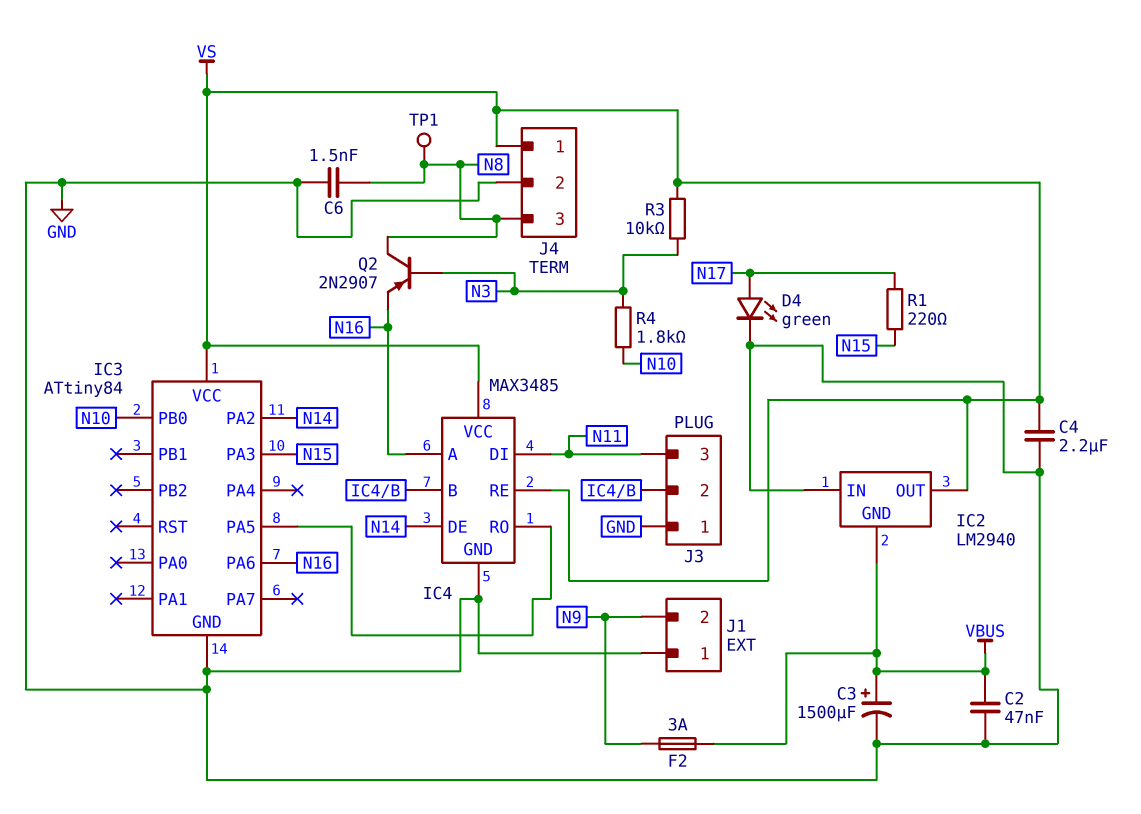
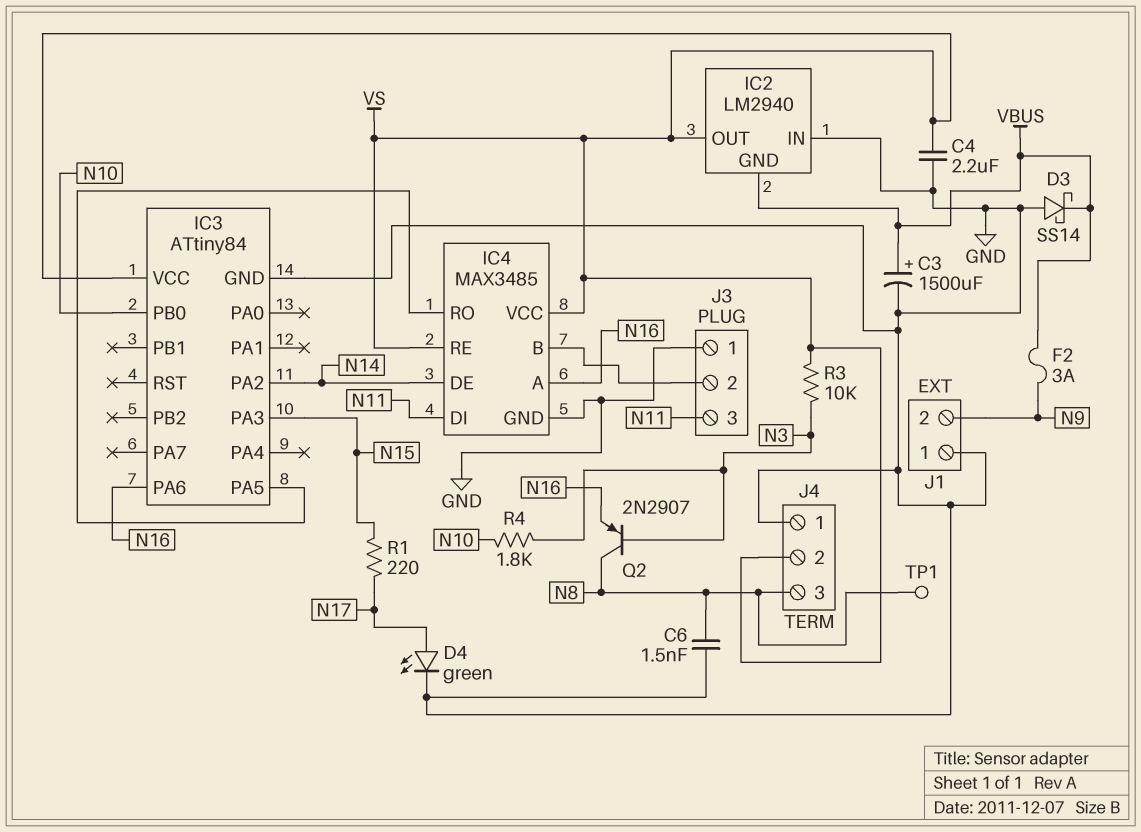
C2: 47nF (GND, VBUS) -> none
D3: none -> schottky SS14 (A GND, K VBUS)
J4 pin 1: VS -> GND
J4 pin 2: GND -> VS

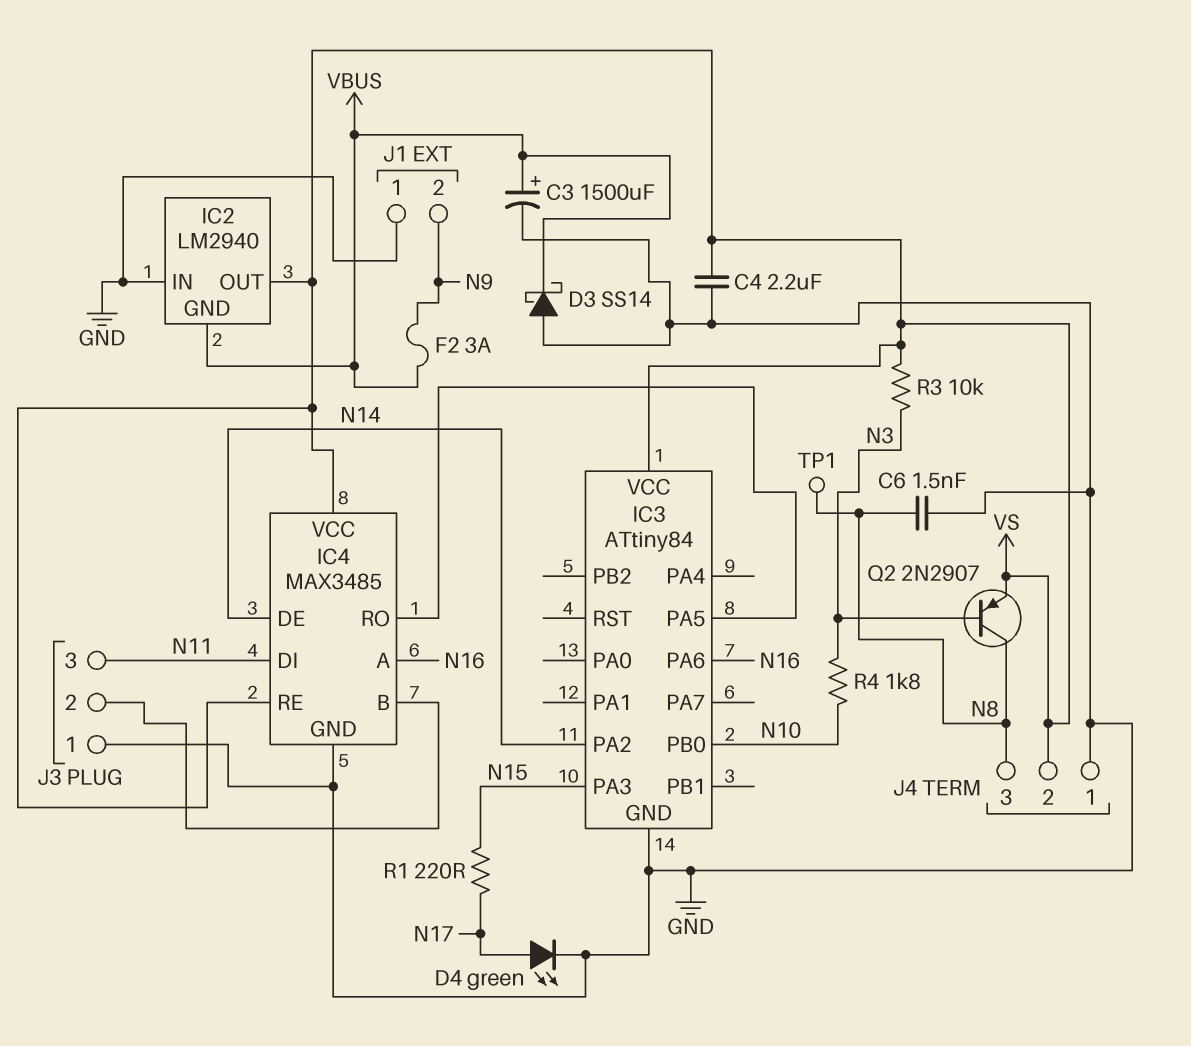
Q2: PNP 2N2907 (B N3, C N8, E N16) -> PNP 2N2907 (B N3, C N8, E VS)

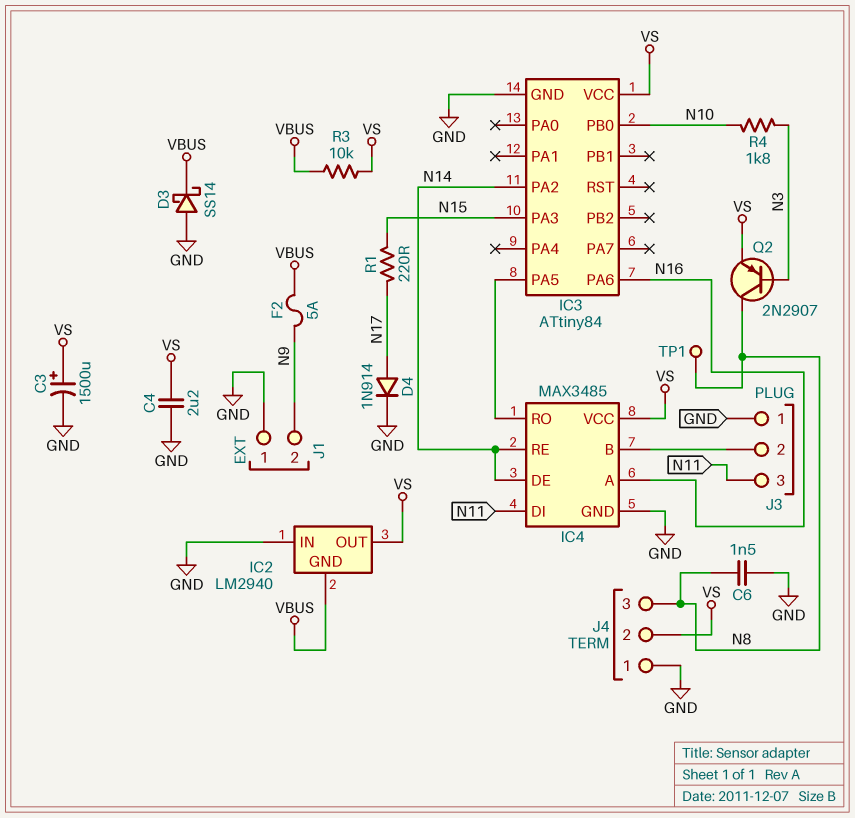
C3: 1500uF (plus VBUS, minus GND) -> 1500uF (plus VS, minus GND)
D4: LED green (A N17, K GND) -> diode 1N914 (A N17, K GND)
F2: 3A (N9, VBUS) -> 5A (N9, VBUS)
IC4 pin RE: VS -> N14
R3: 10k (N3, VS) -> 10k (VBUS, VS)

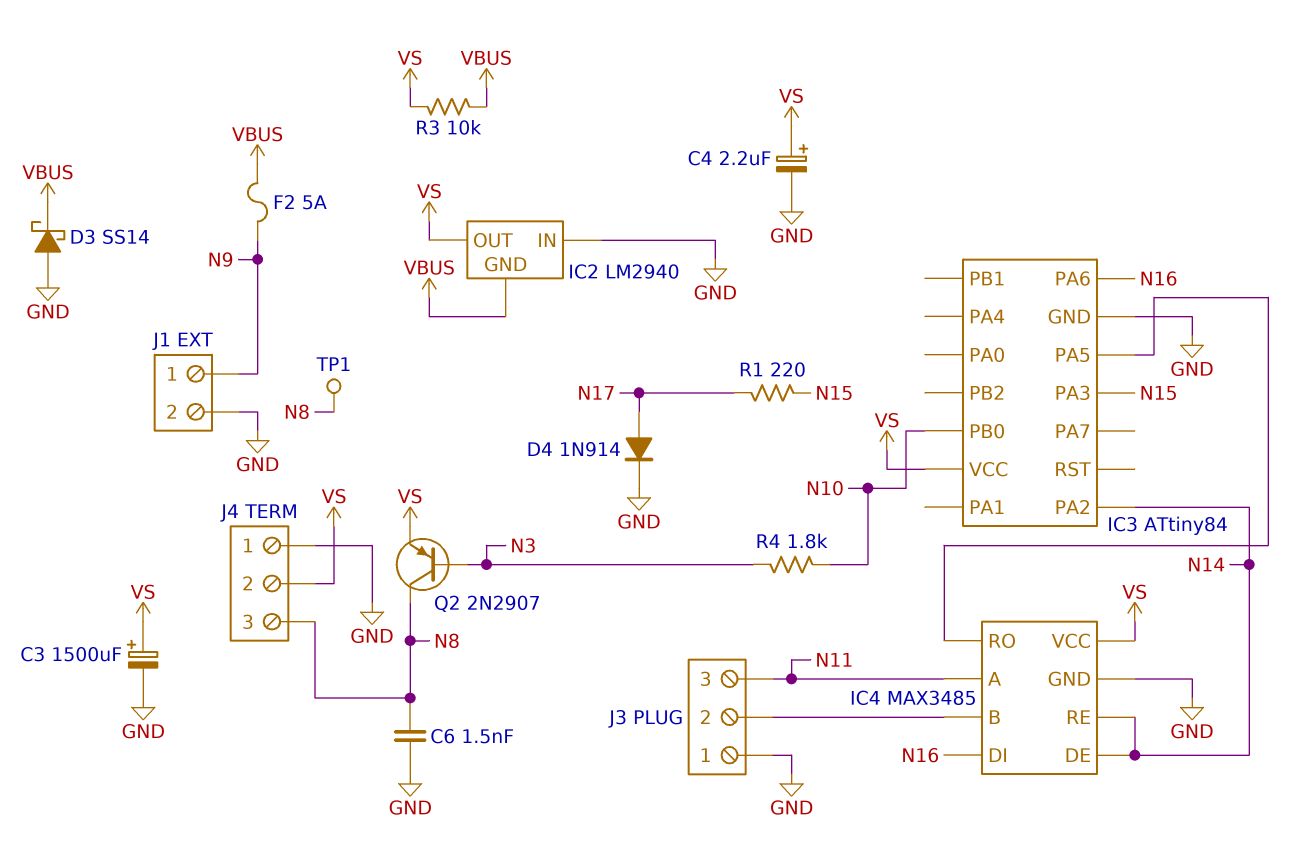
C4: 2.2uF (GND, VS) -> 2.2uF (plus VS, minus GND)
IC4 pin A: N16 -> N11
IC4 pin DI: N11 -> N16
J1 pin 1: GND -> N9
J1 pin 2: N9 -> GND

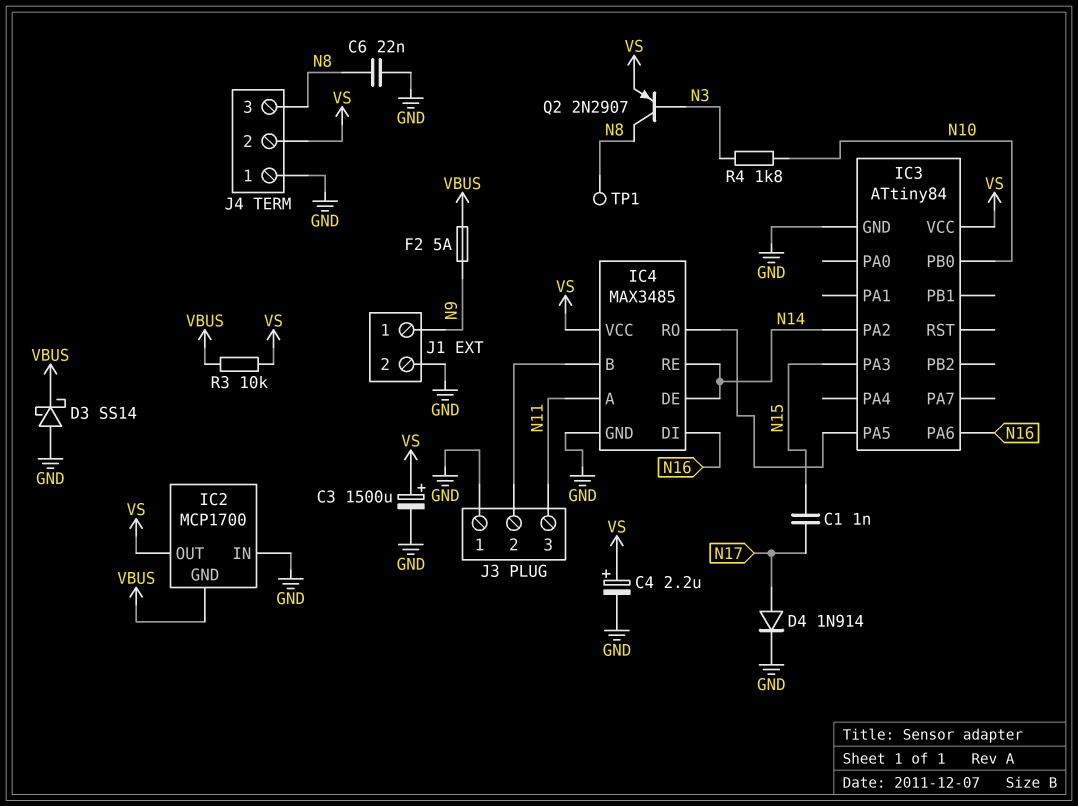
C1: none -> 1nF (N15, N17)
C6: 1.5nF (GND, N8) -> 22nF (GND, N8)
IC2: LM2940 -> MCP1700
R1: 220 (N15, N17) -> none

